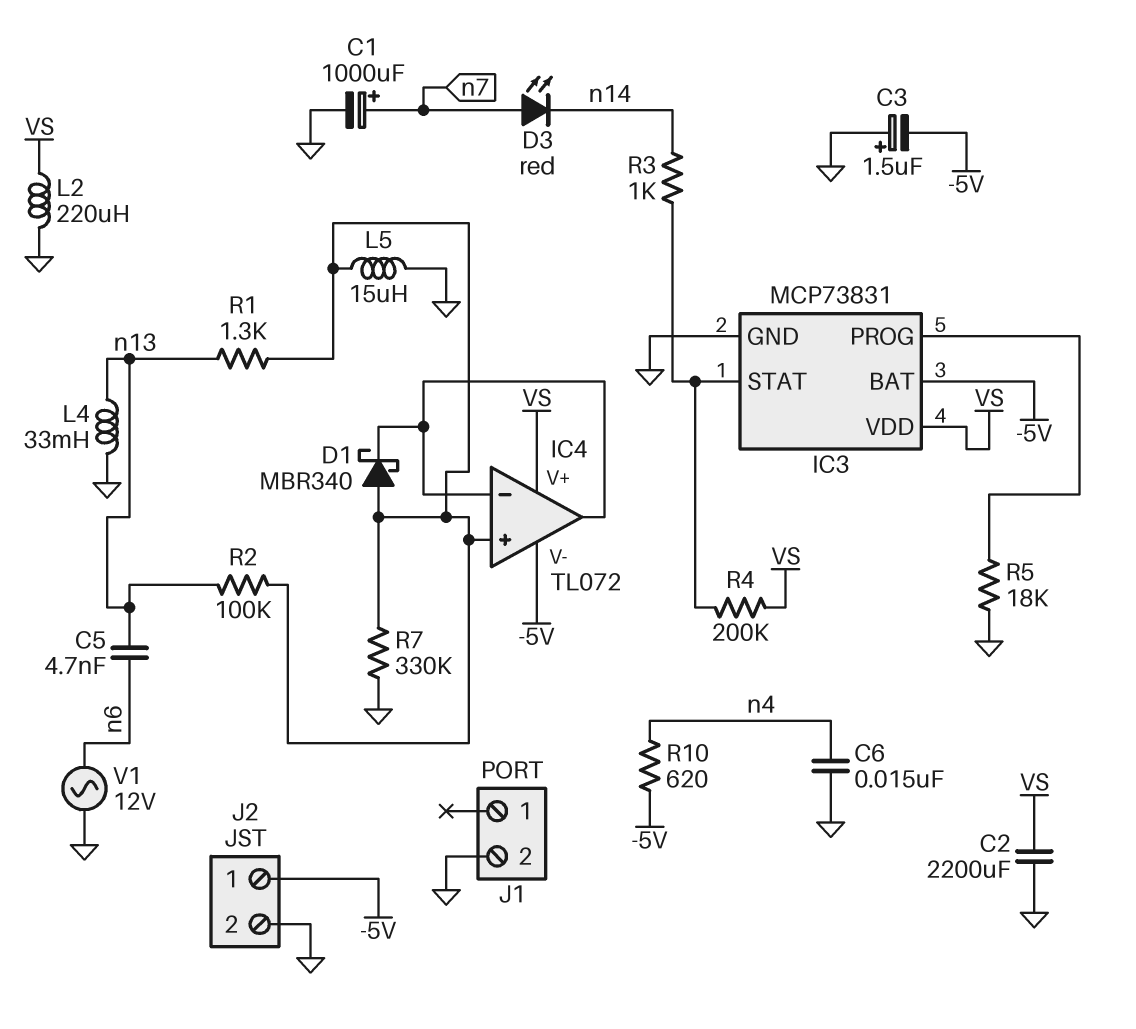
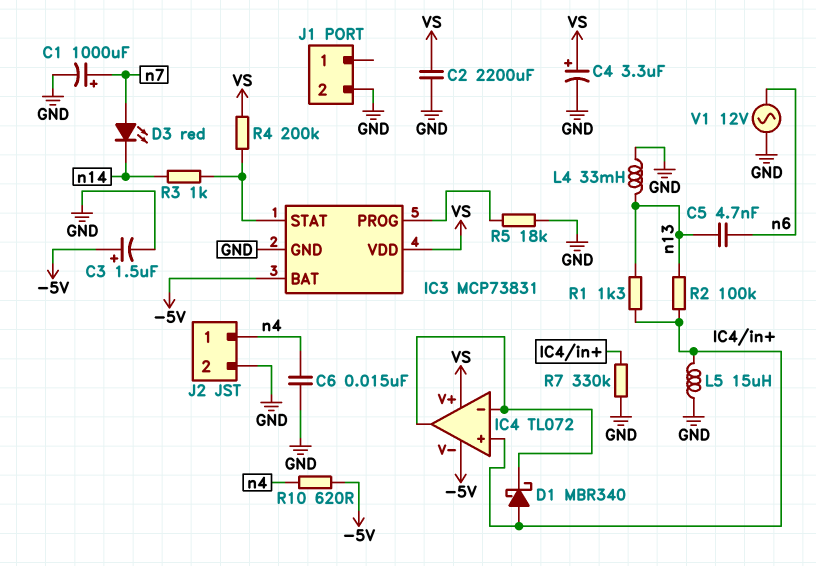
C3: 1.5uF (plus GND, minus -5V) -> 1.5uF (plus -5V, minus GND)
C4: none -> 3.3uF (plus VS, minus GND)
J2 pin 1: -5V -> n4
L2: 220uH (GND, VS) -> none

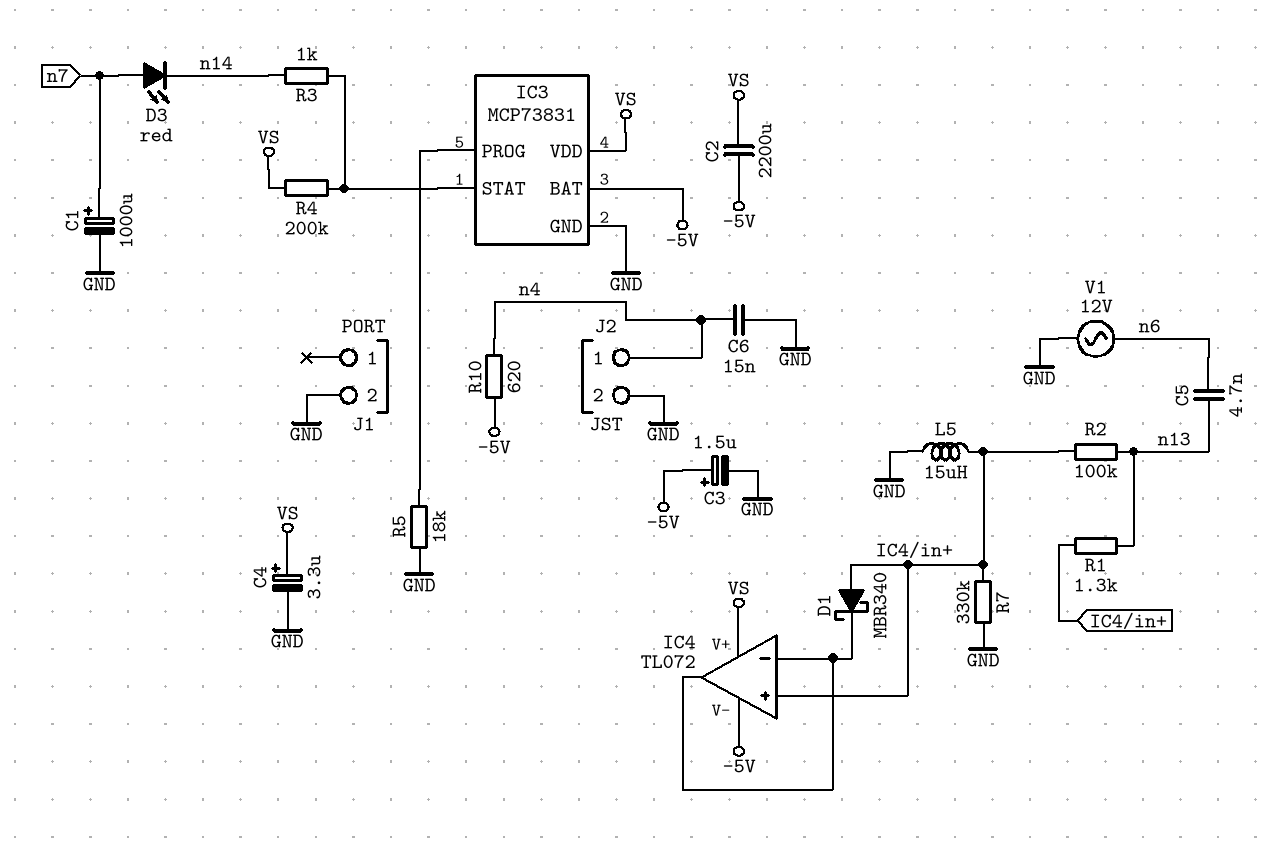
C2: 2200uF (GND, VS) -> 2200uF (-5V, VS)
L4: 33mH (GND, n13) -> none

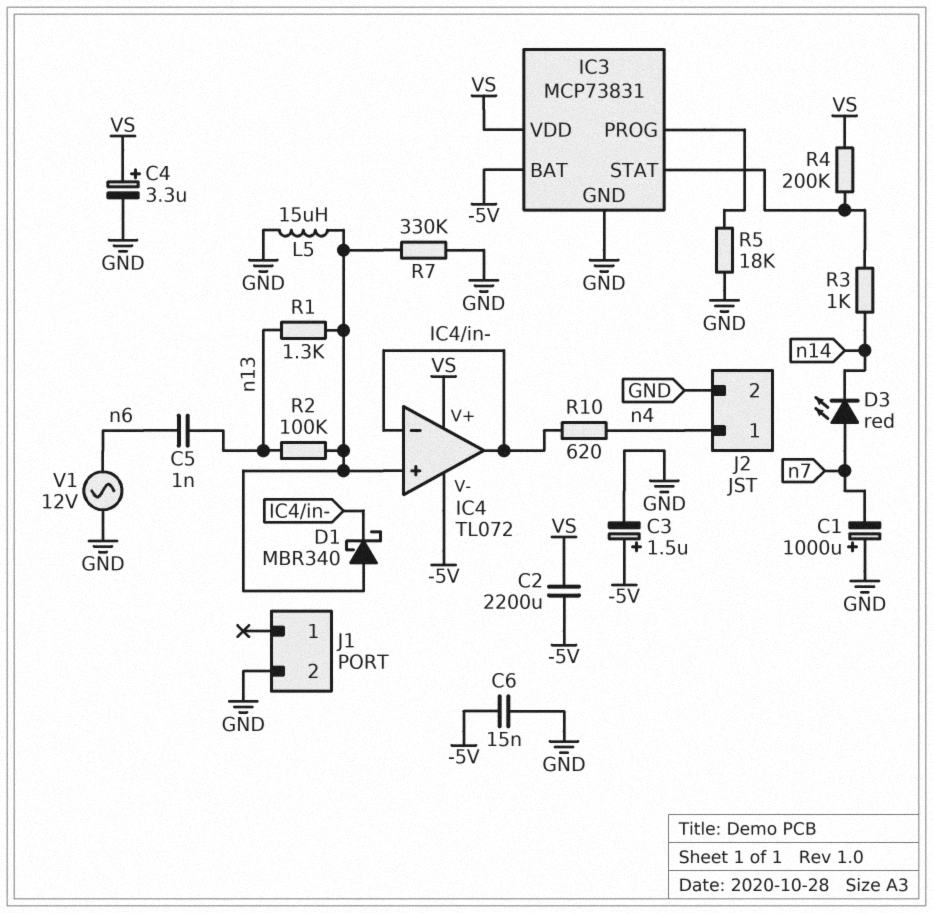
C1: 1000uF (plus n7, minus GND) -> 1000uF (plus GND, minus n7)
C5: 4.7nF (n6, n13) -> 1nF (n6, n13)
C6: 15nF (GND, n4) -> 15nF (-5V, GND)
R10: 620 (-5V, n4) -> 620 (IC4/in-, n4)

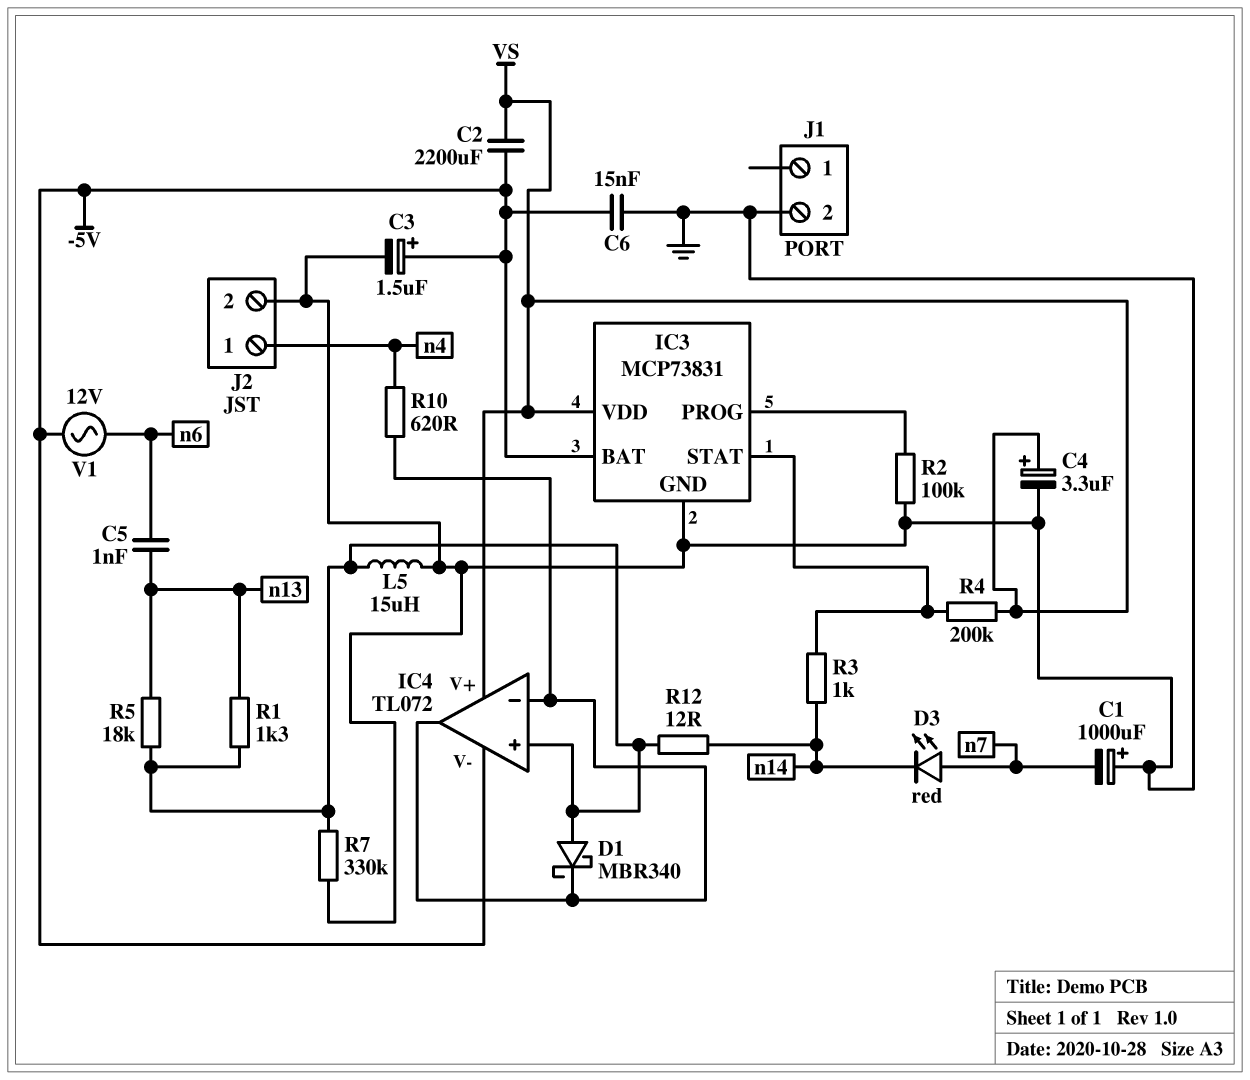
R2: 100k (IC4/in+, n13) -> 100k (GND, IC3/PROG)
R5: 18k (GND, IC3/PROG) -> 18k (IC4/in+, n13)
R12: none -> 12 (IC4/in+, n14)
V1: AC 12V (GND, n6) -> AC 12V (-5V, n6)

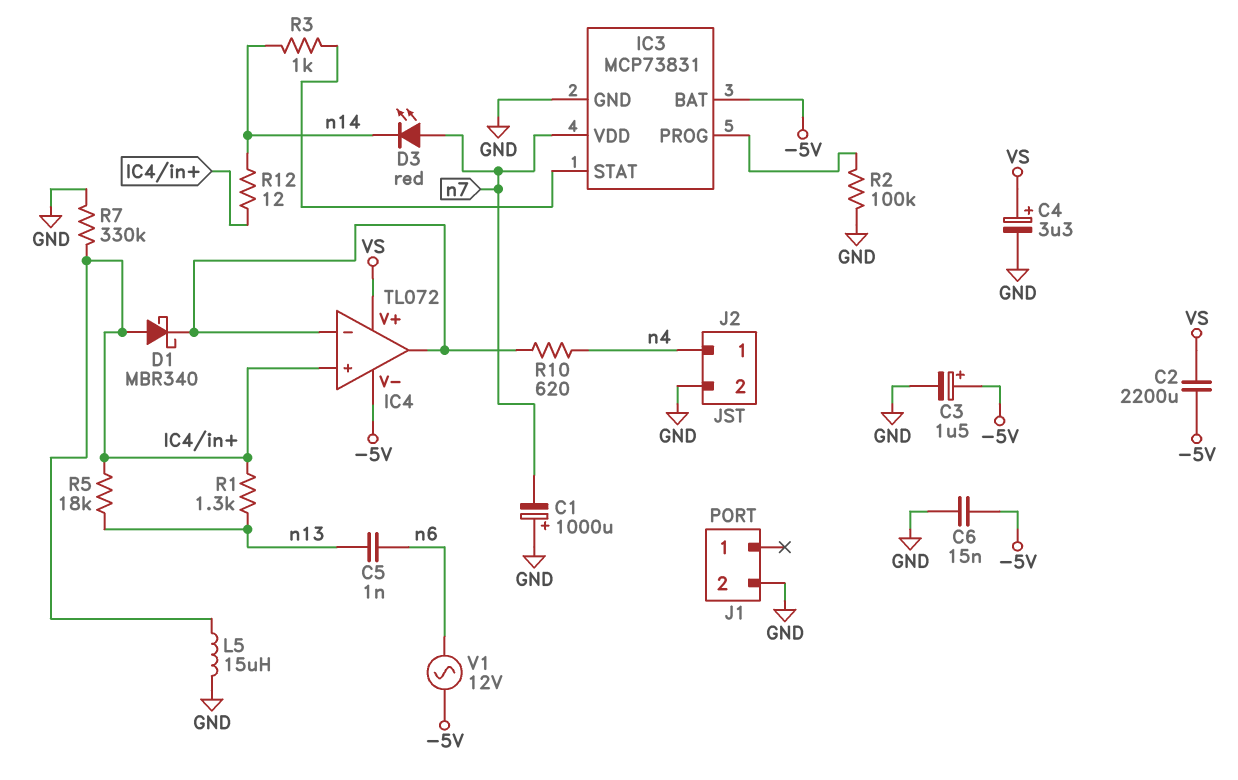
IC3 pin VDD: VS -> n7
R4: 200k (IC3/STAT, VS) -> none

